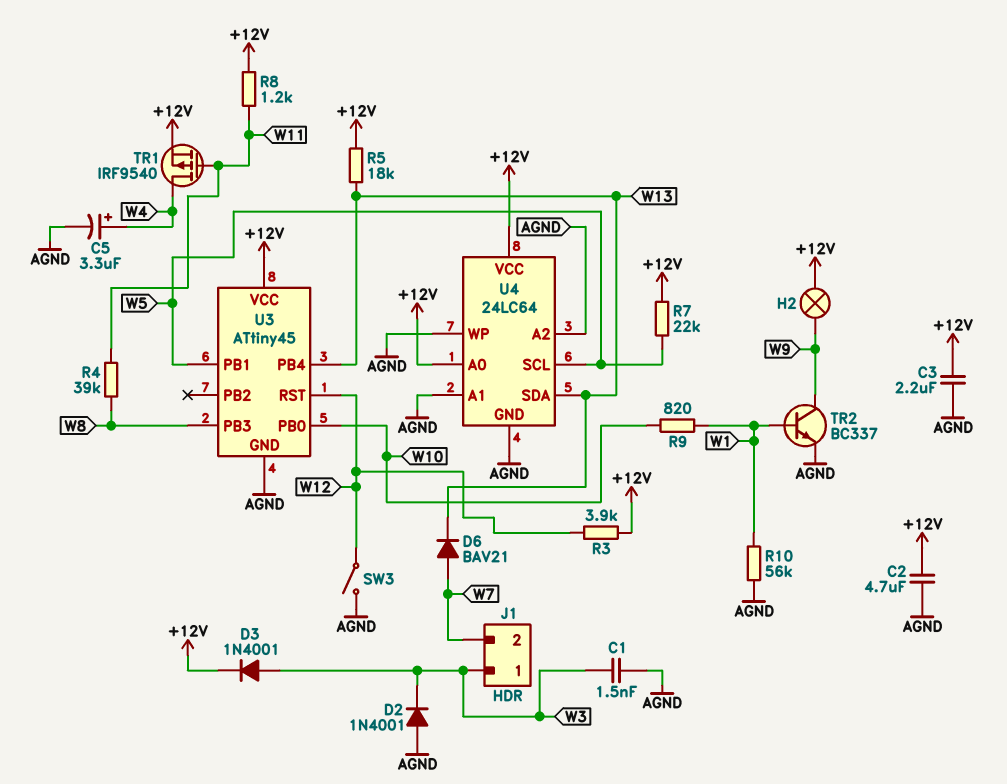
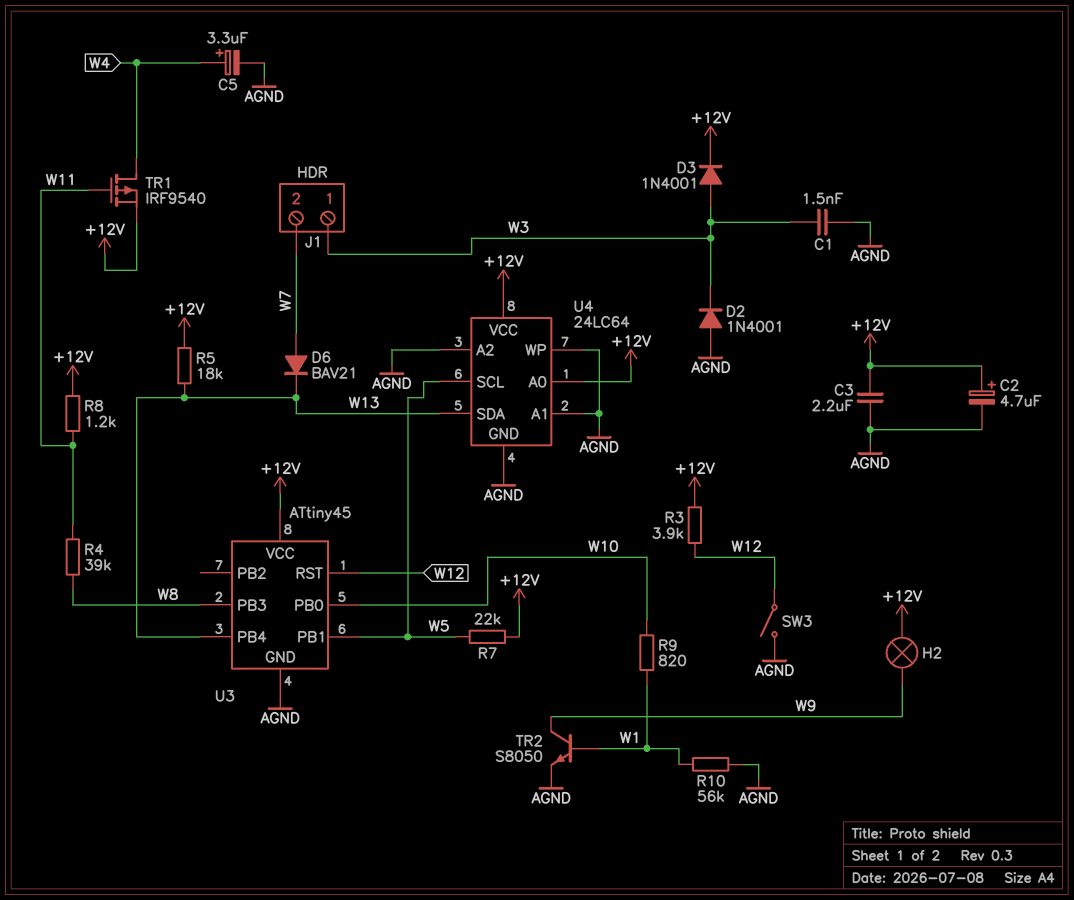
C2: 4.7uF (+12V, AGND) -> 4.7uF (plus +12V, minus AGND)
TR2: NPN BC337 (B W1, C W9, E AGND) -> NPN S8050 (B W1, C W9, E AGND)

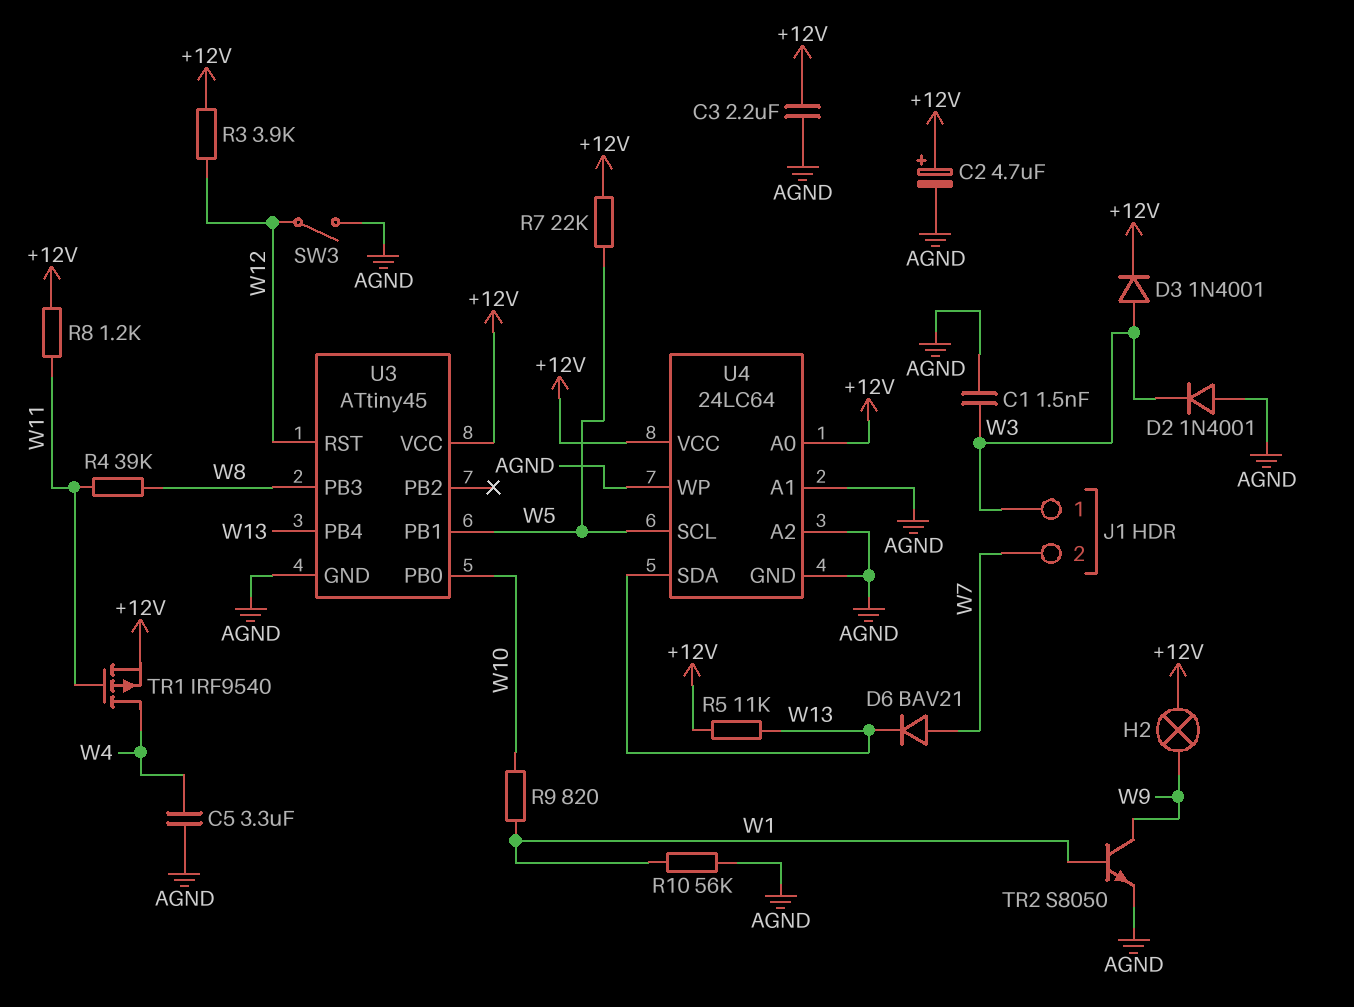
C5: 3.3uF (plus W4, minus AGND) -> 3.3uF (AGND, W4)
R5: 18k (+12V, W13) -> 11k (+12V, W13)

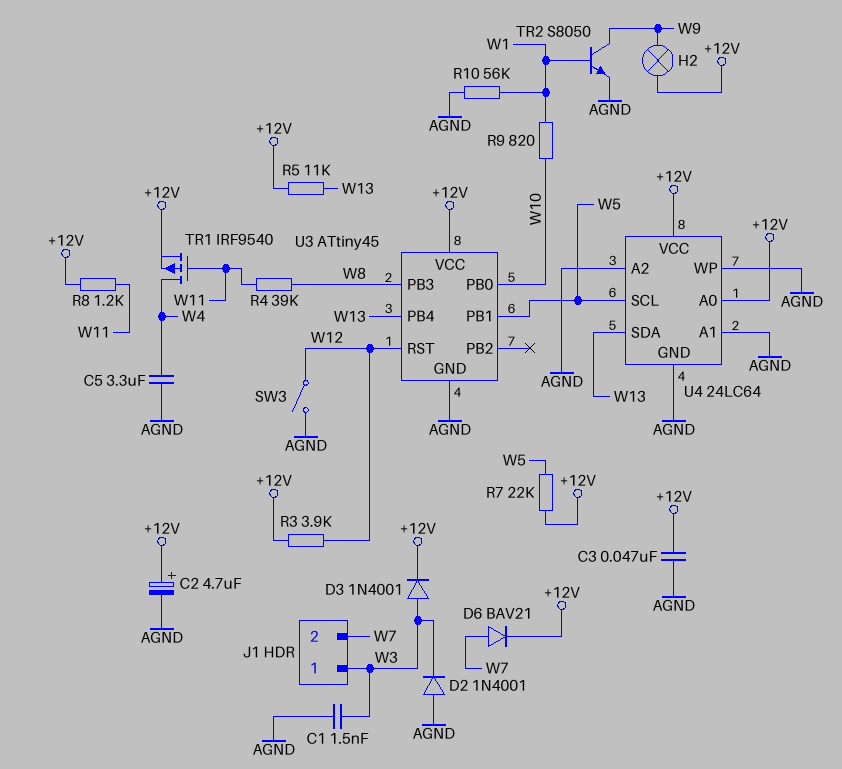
C3: 2.2uF (+12V, AGND) -> 47nF (+12V, AGND)
D6: diode BAV21 (A W7, K W13) -> diode BAV21 (A W7, K +12V)

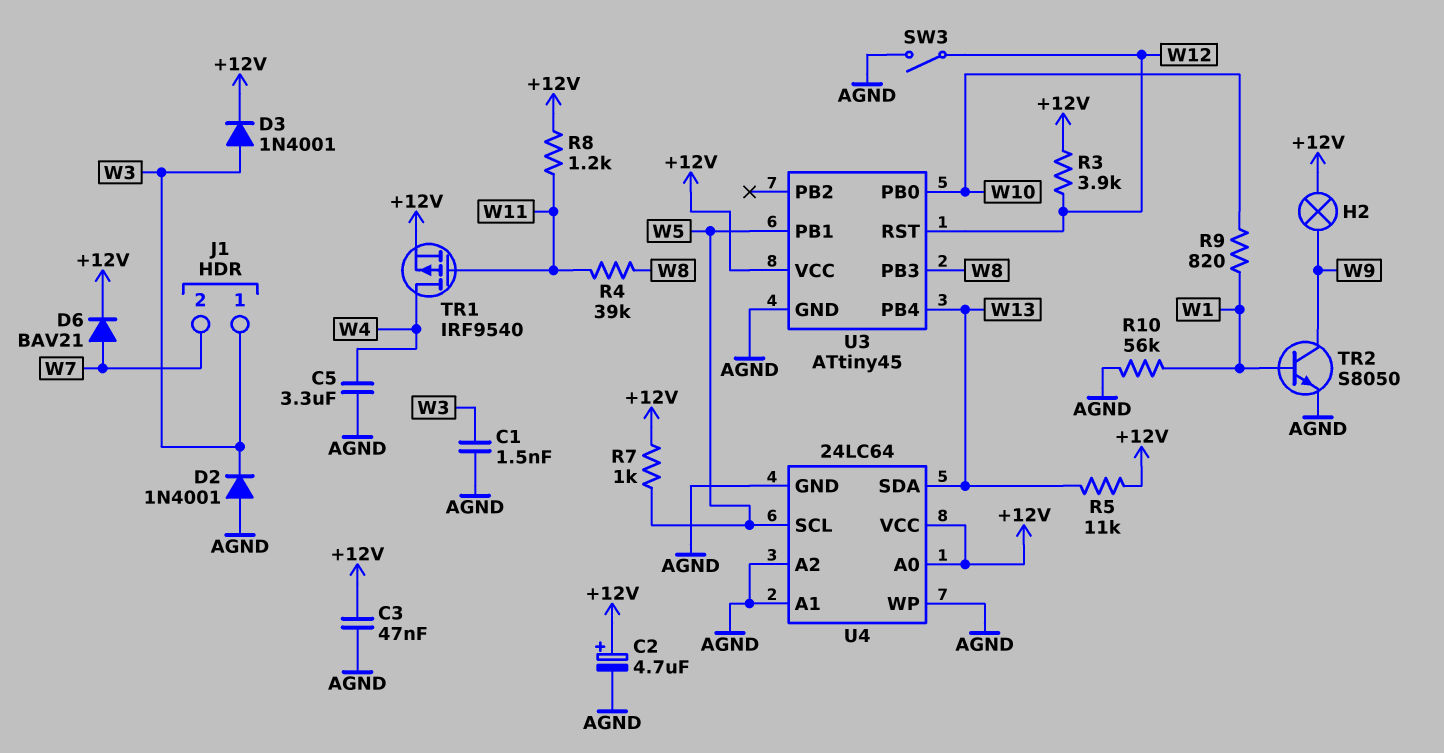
R7: 22k (+12V, W5) -> 1k (+12V, W5)

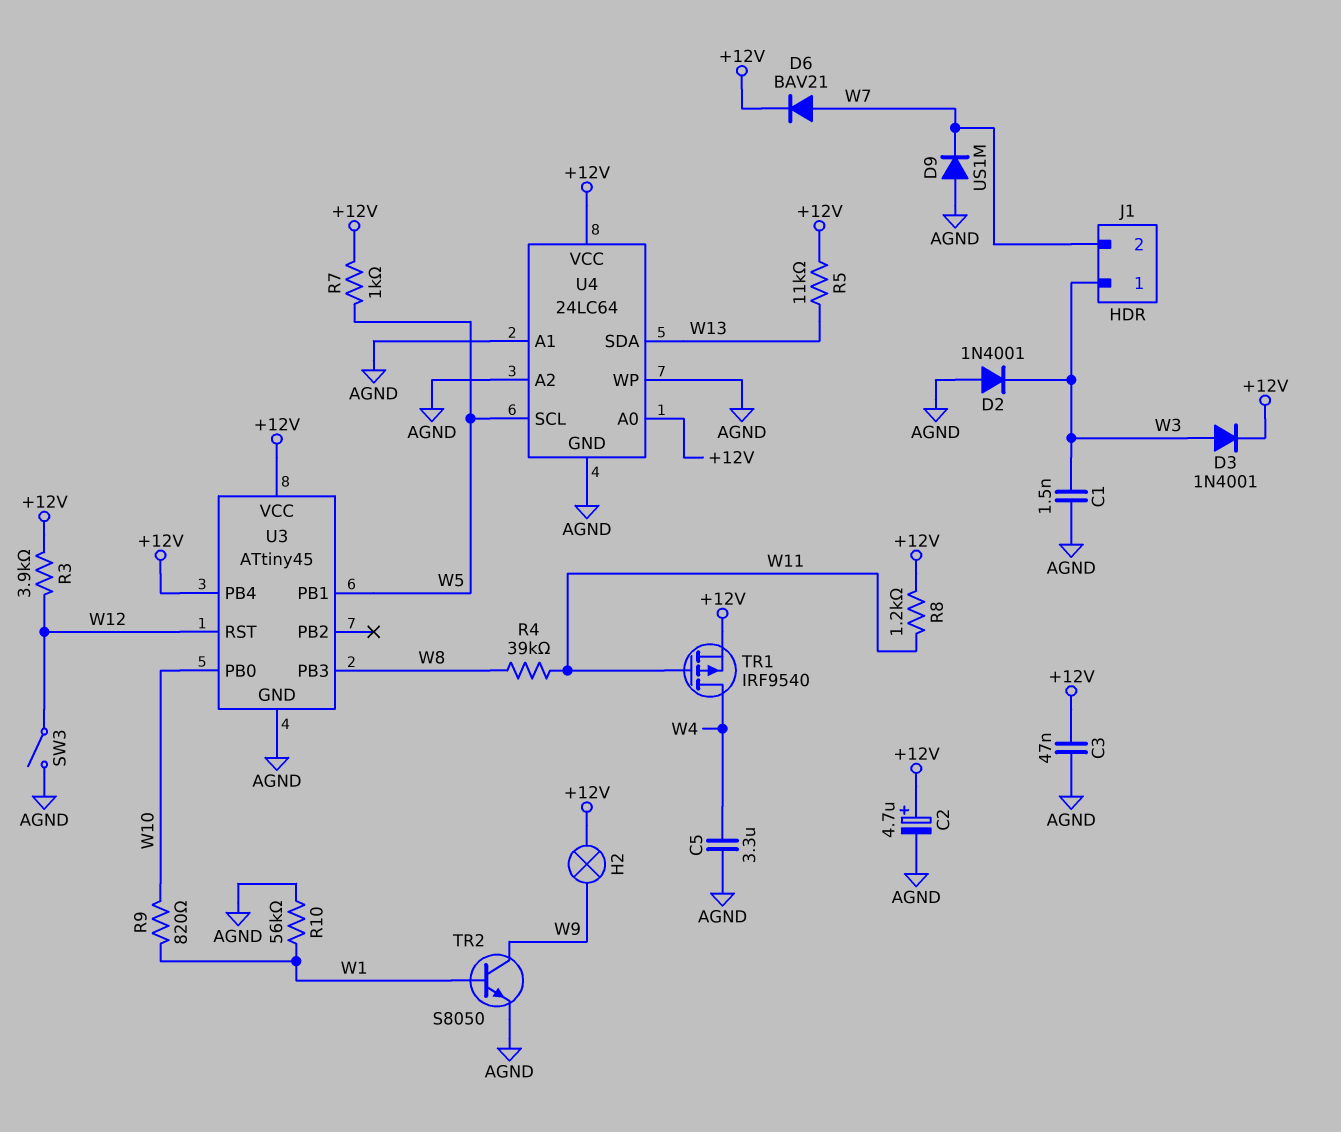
D9: none -> diode US1M (A AGND, K W7)
U3 pin PB4: W13 -> +12V

